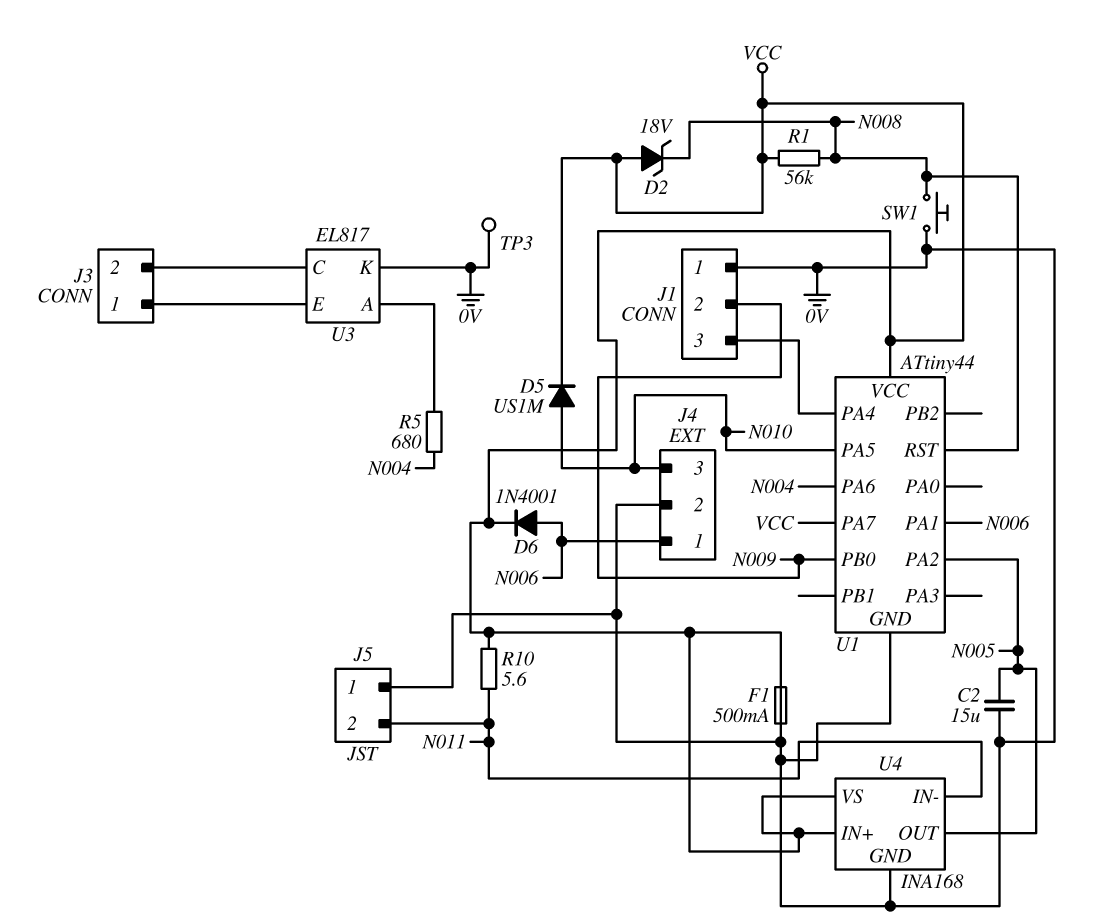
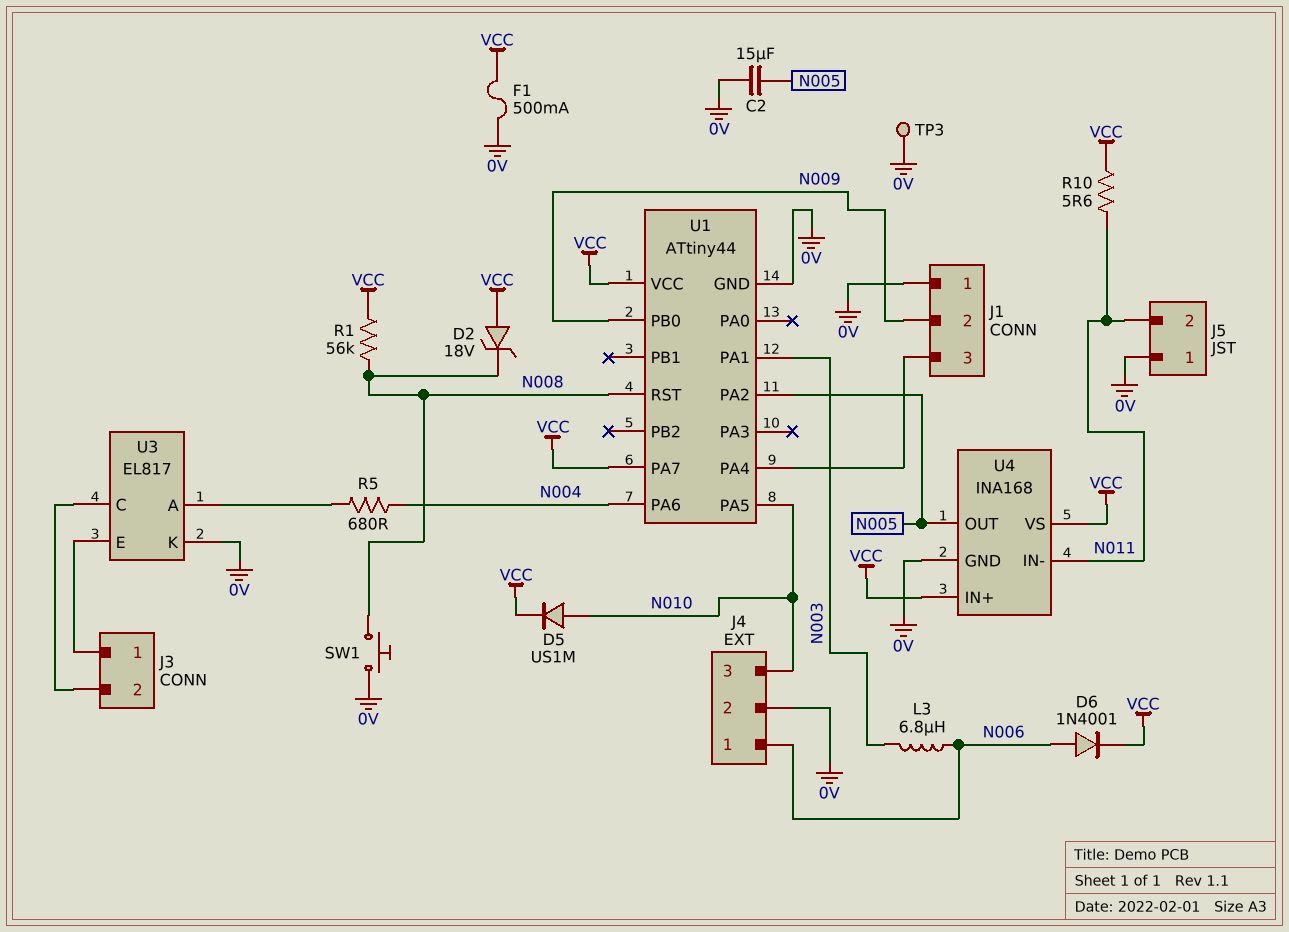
L3: none -> 6.8uH (N003, N006)
U1 pin PA1: N006 -> N003

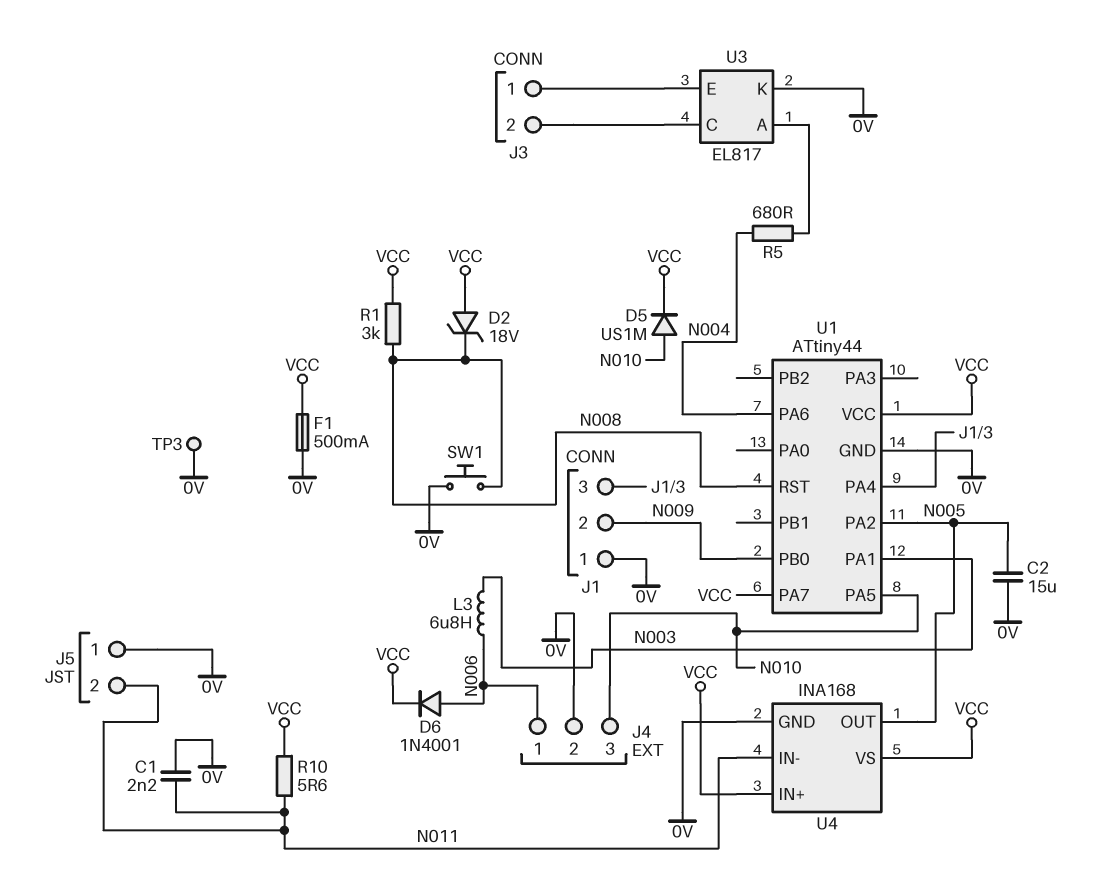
C1: none -> 2.2nF (0V, N011)
R1: 56k (N008, VCC) -> 3k (N008, VCC)

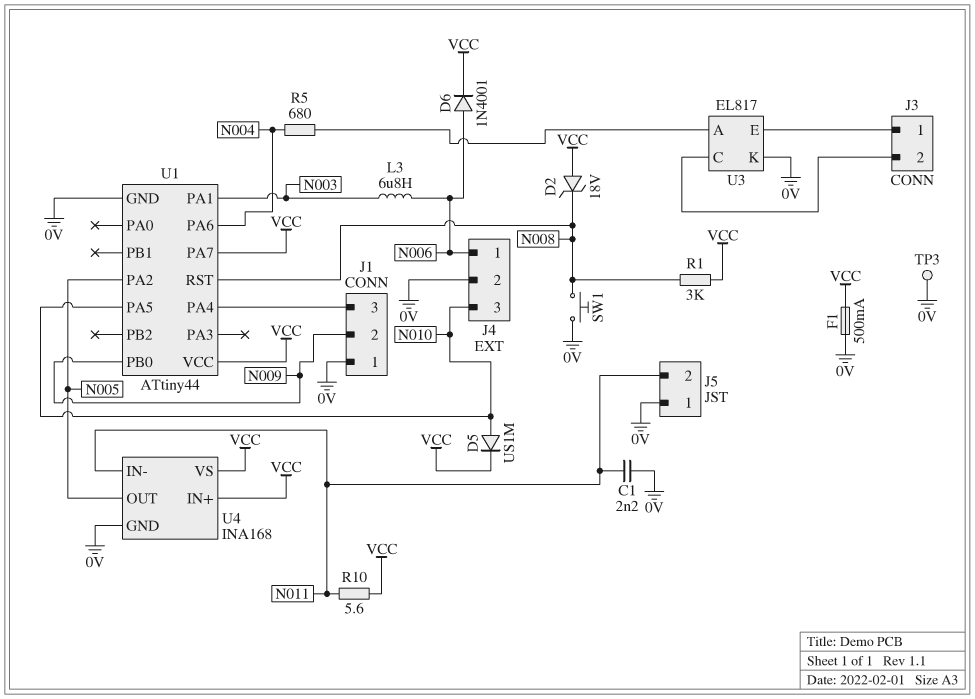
C2: 15uF (0V, N005) -> none

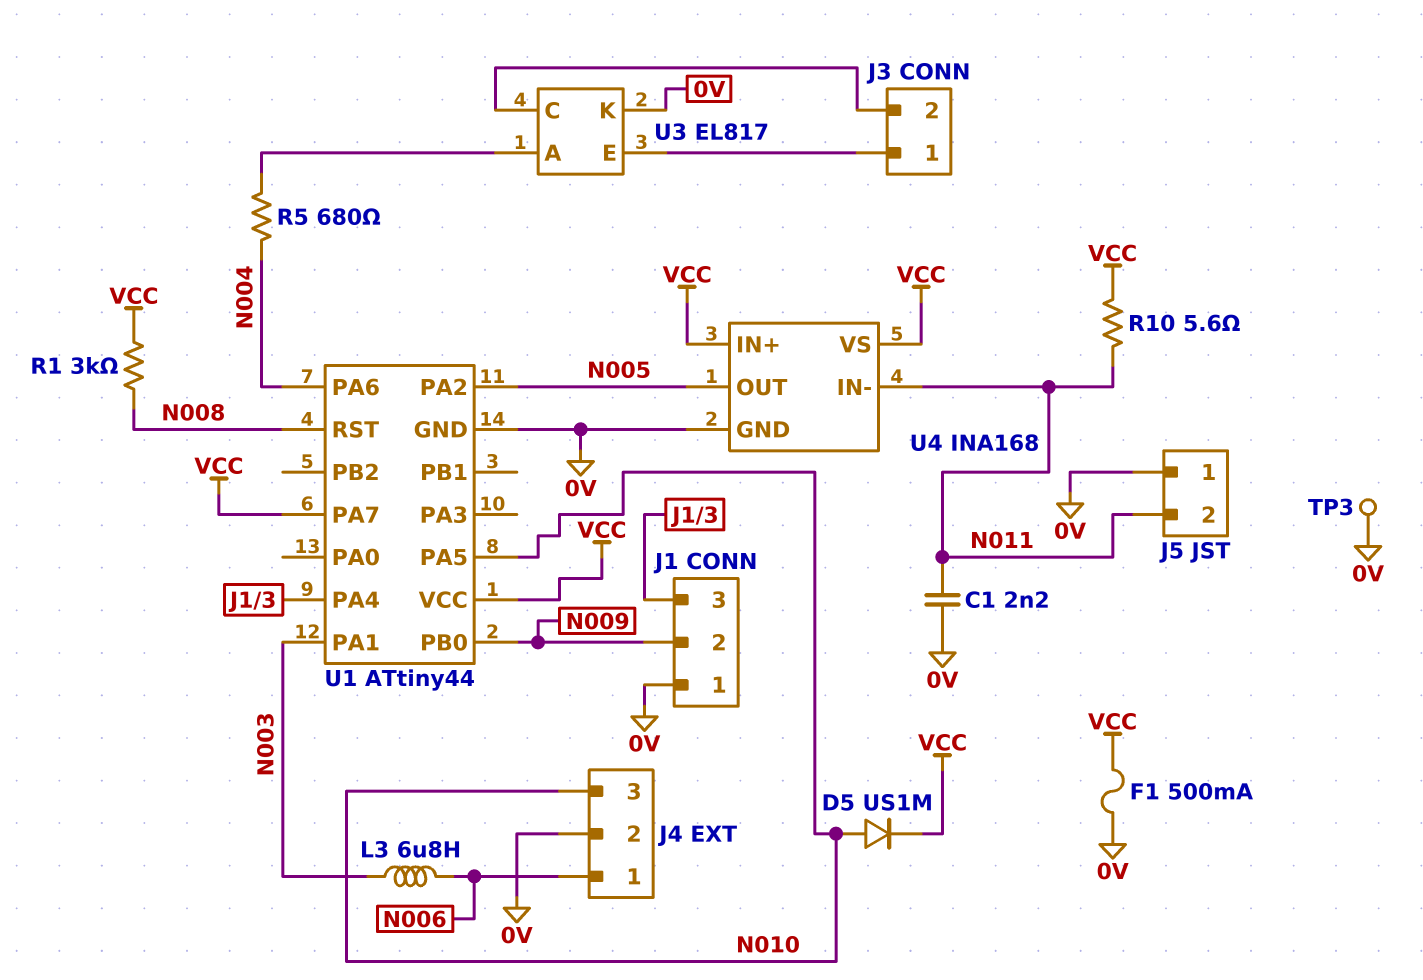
D2: zener 18V (A VCC, K N008) -> none
D6: diode 1N4001 (A N006, K VCC) -> none
SW1: button (0V, N008) -> none

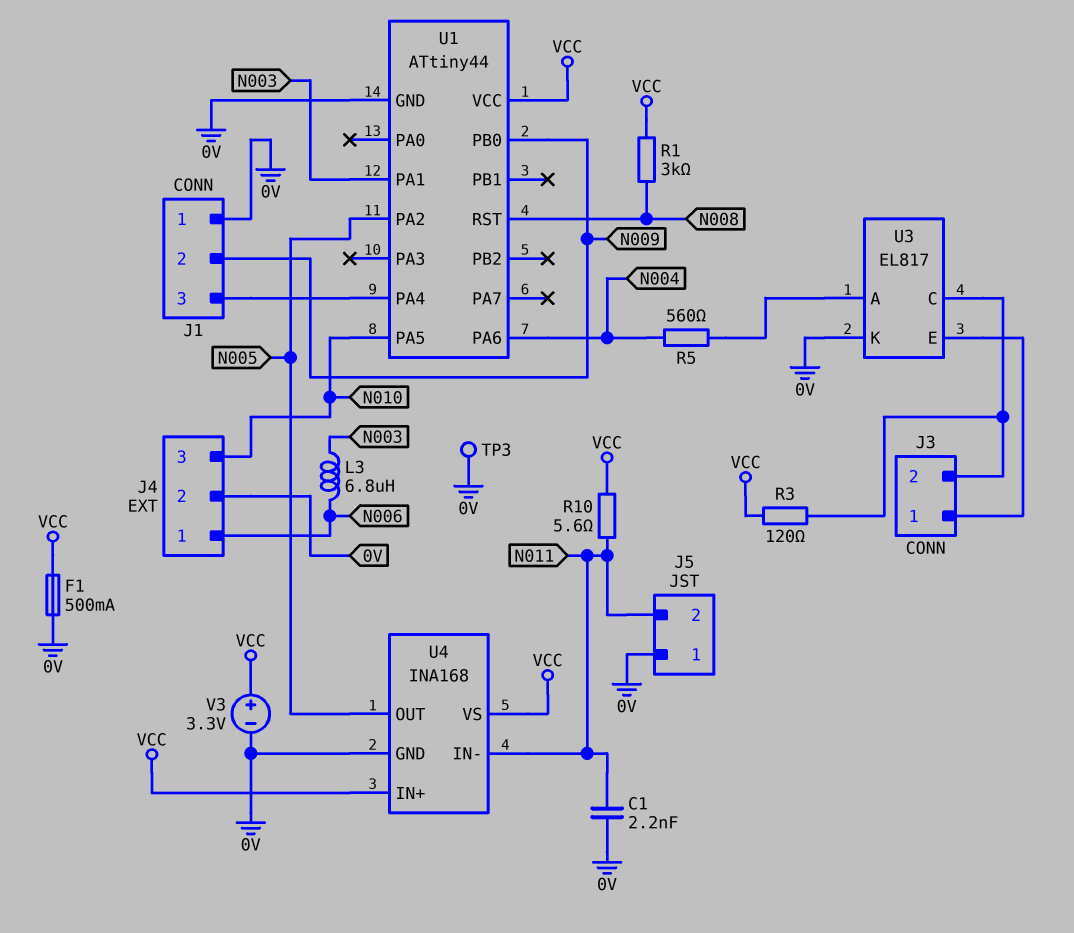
D5: diode US1M (A N010, K VCC) -> none
R3: none -> 120 (J3/2, VCC)
R5: 680 (N004, U3/A) -> 560 (N004, U3/A)
U1 pin PA7: VCC -> none
V3: none -> 3.3V (plus VCC, minus 0V)

